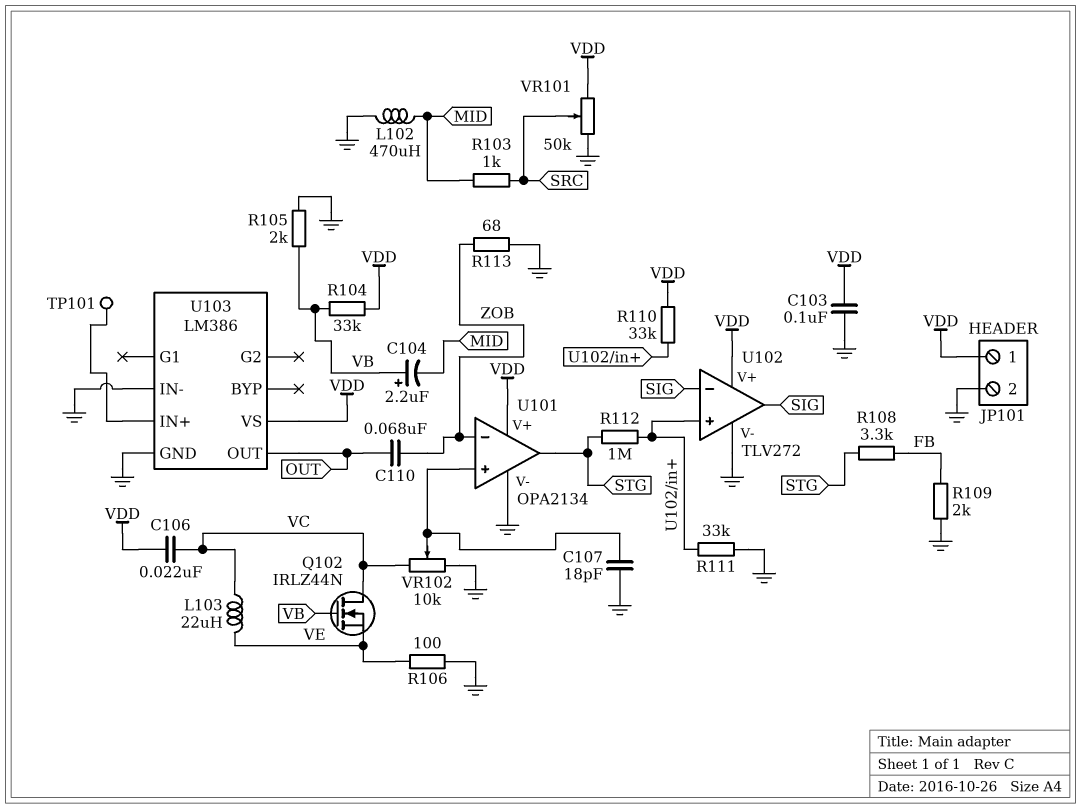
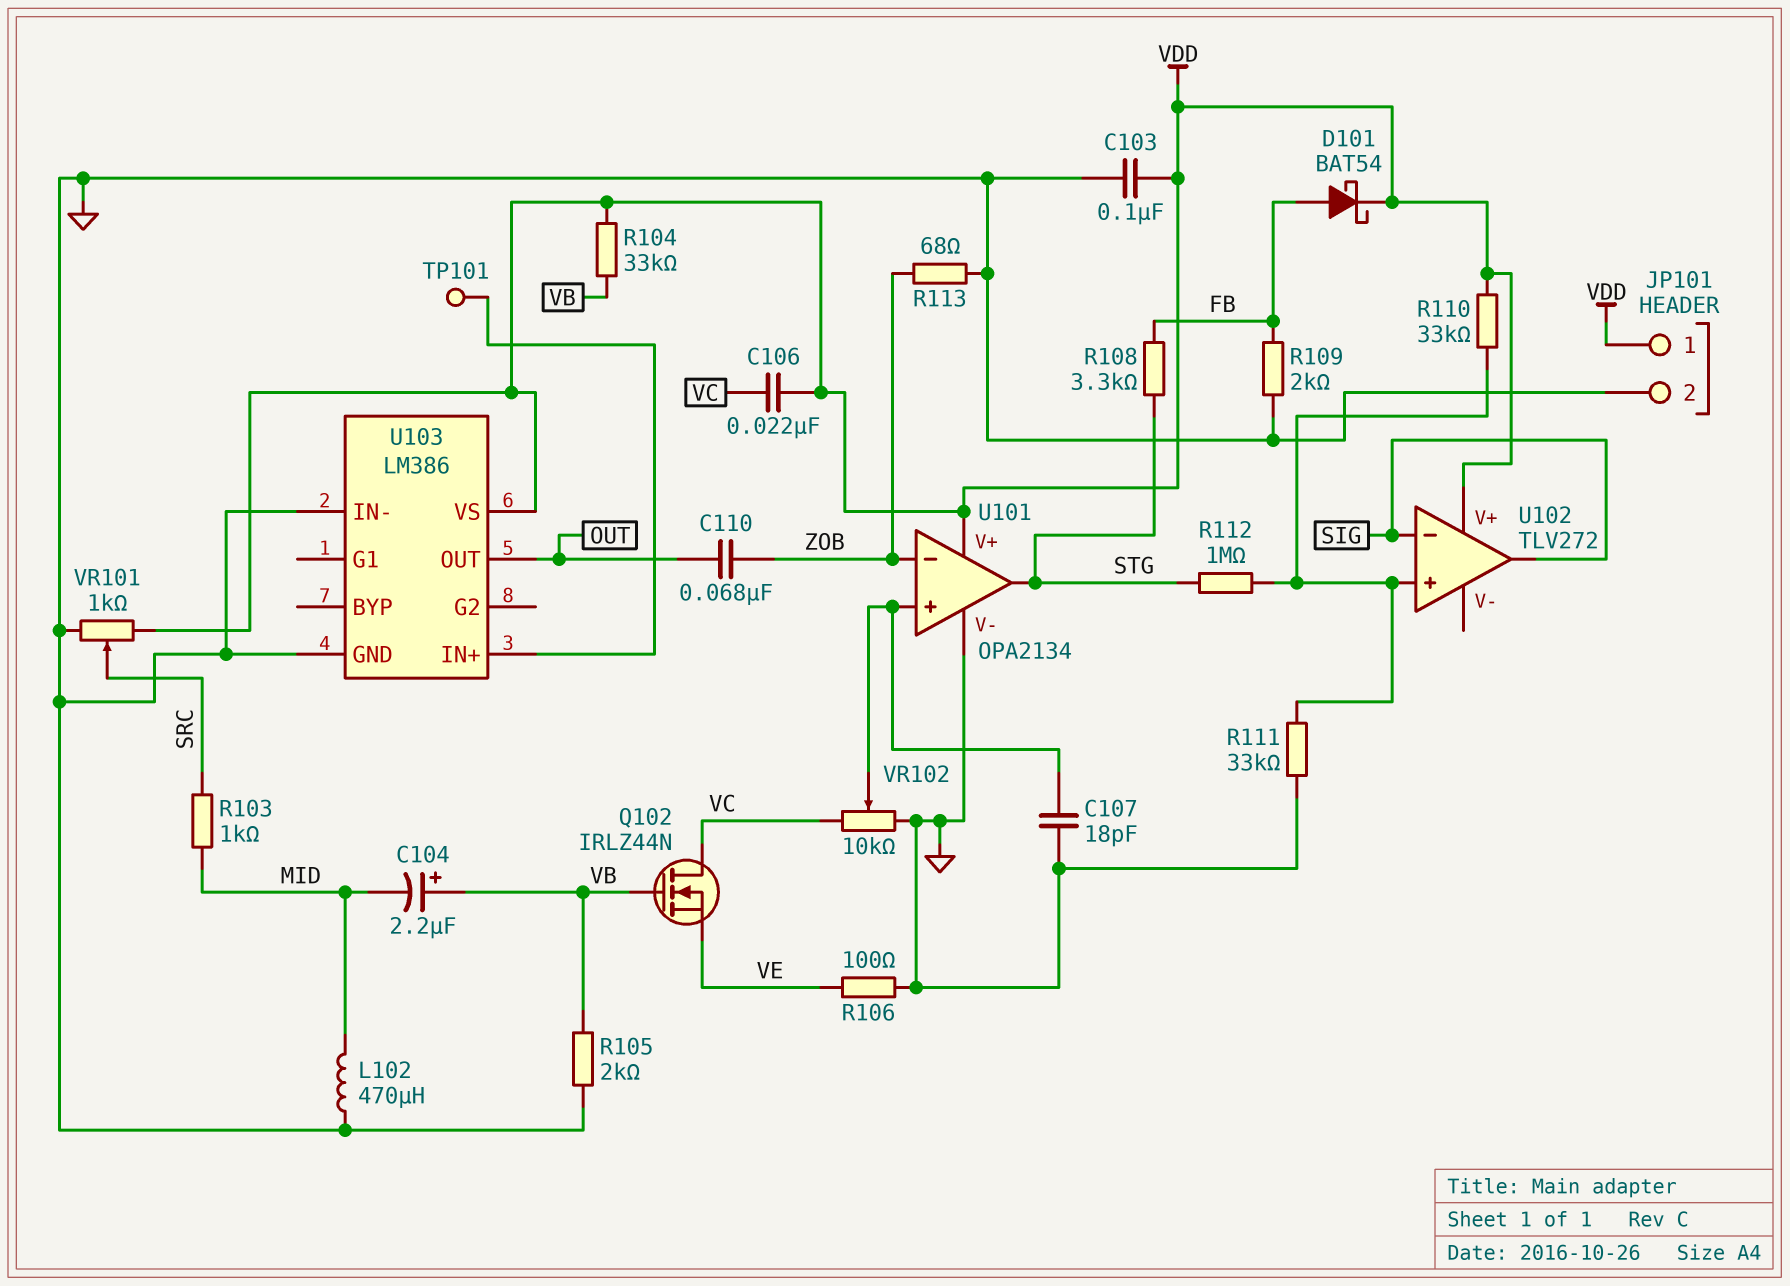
D101: none -> schottky BAT54 (A FB, K VDD)
L103: 22uH (VC, VE) -> none
U102 pin V-: GND -> none
VR101: 50k (GND, VDD, wiper SRC) -> 1k (GND, VDD, wiper SRC)

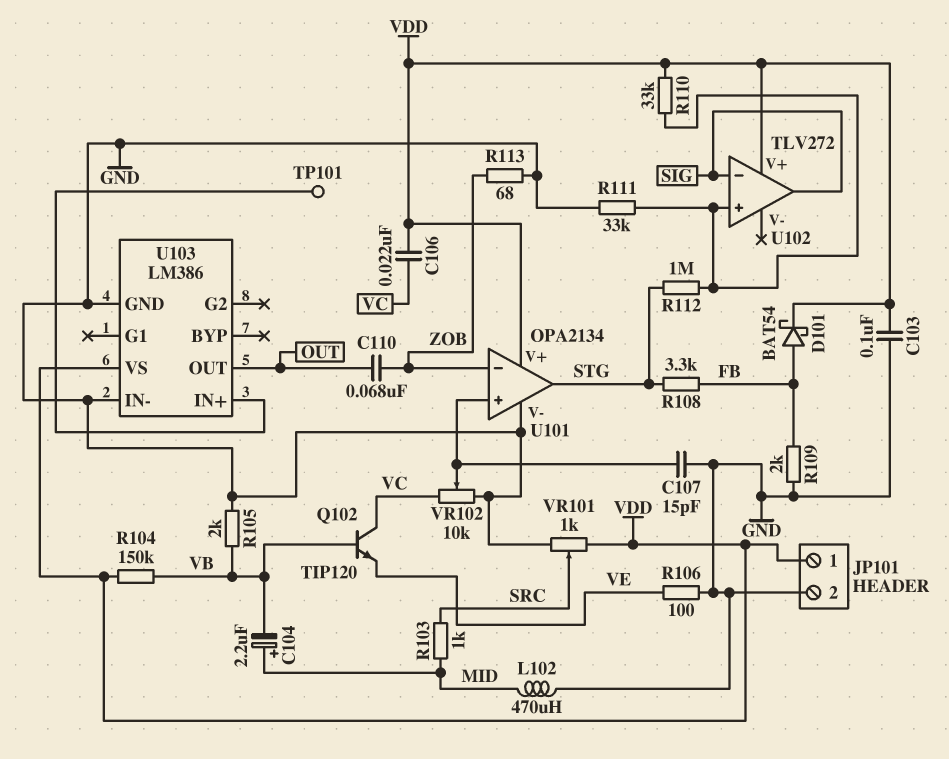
C104: 2.2uF (plus VB, minus MID) -> 2.2uF (plus MID, minus VB)
C107: 18pF (GND, U101/in+) -> 15pF (GND, U101/in+)
Q102: NMOS IRLZ44N (G VB, D VC, S VE) -> NPN TIP120 (B VB, C VC, E VE)
R104: 33k (VB, VDD) -> 150k (VB, VDD)

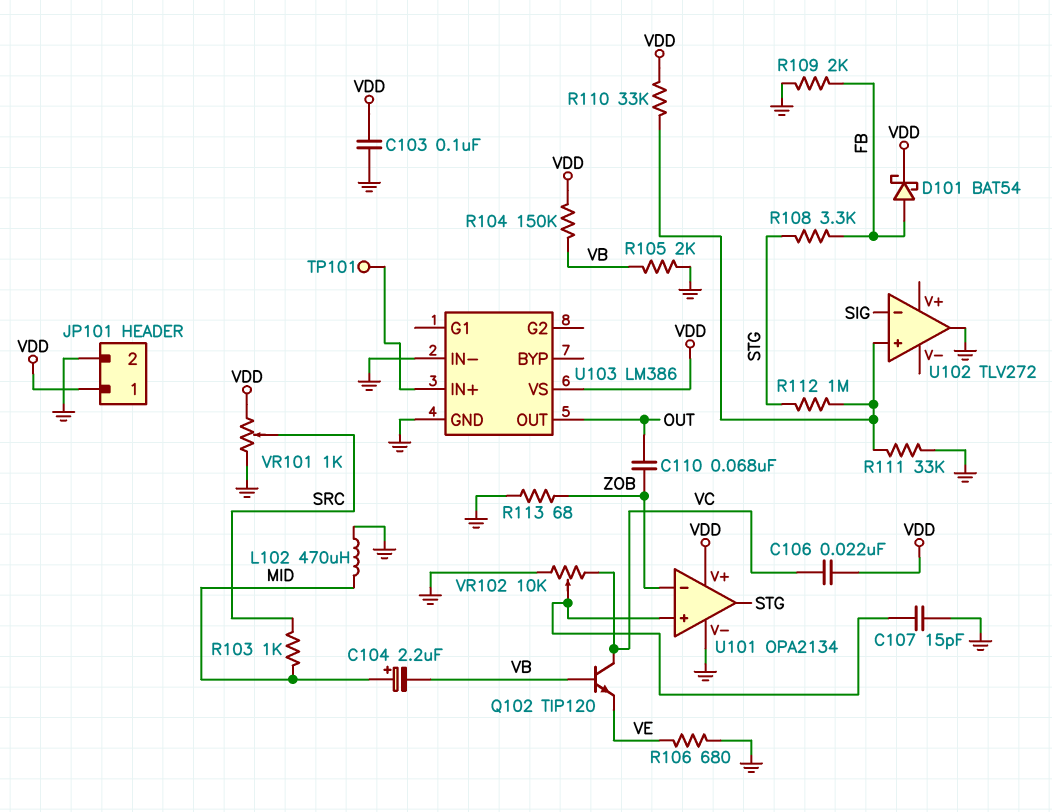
R106: 100 (GND, VE) -> 680 (GND, VE)
U102 pin V+: VDD -> none
U102 pin out: SIG -> GND

